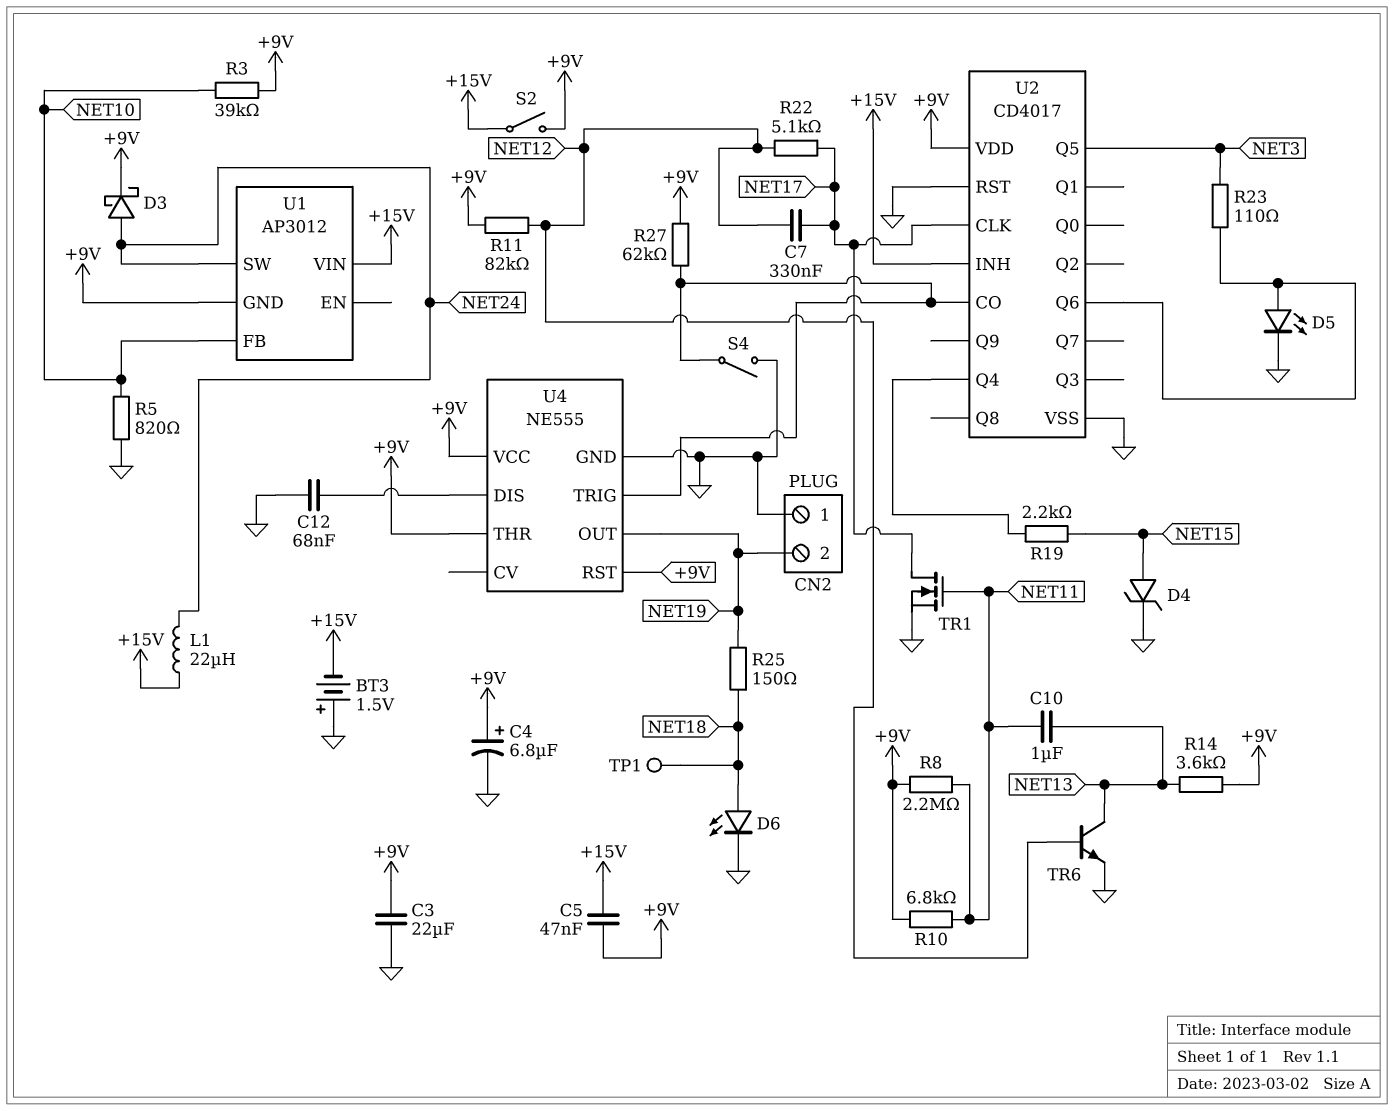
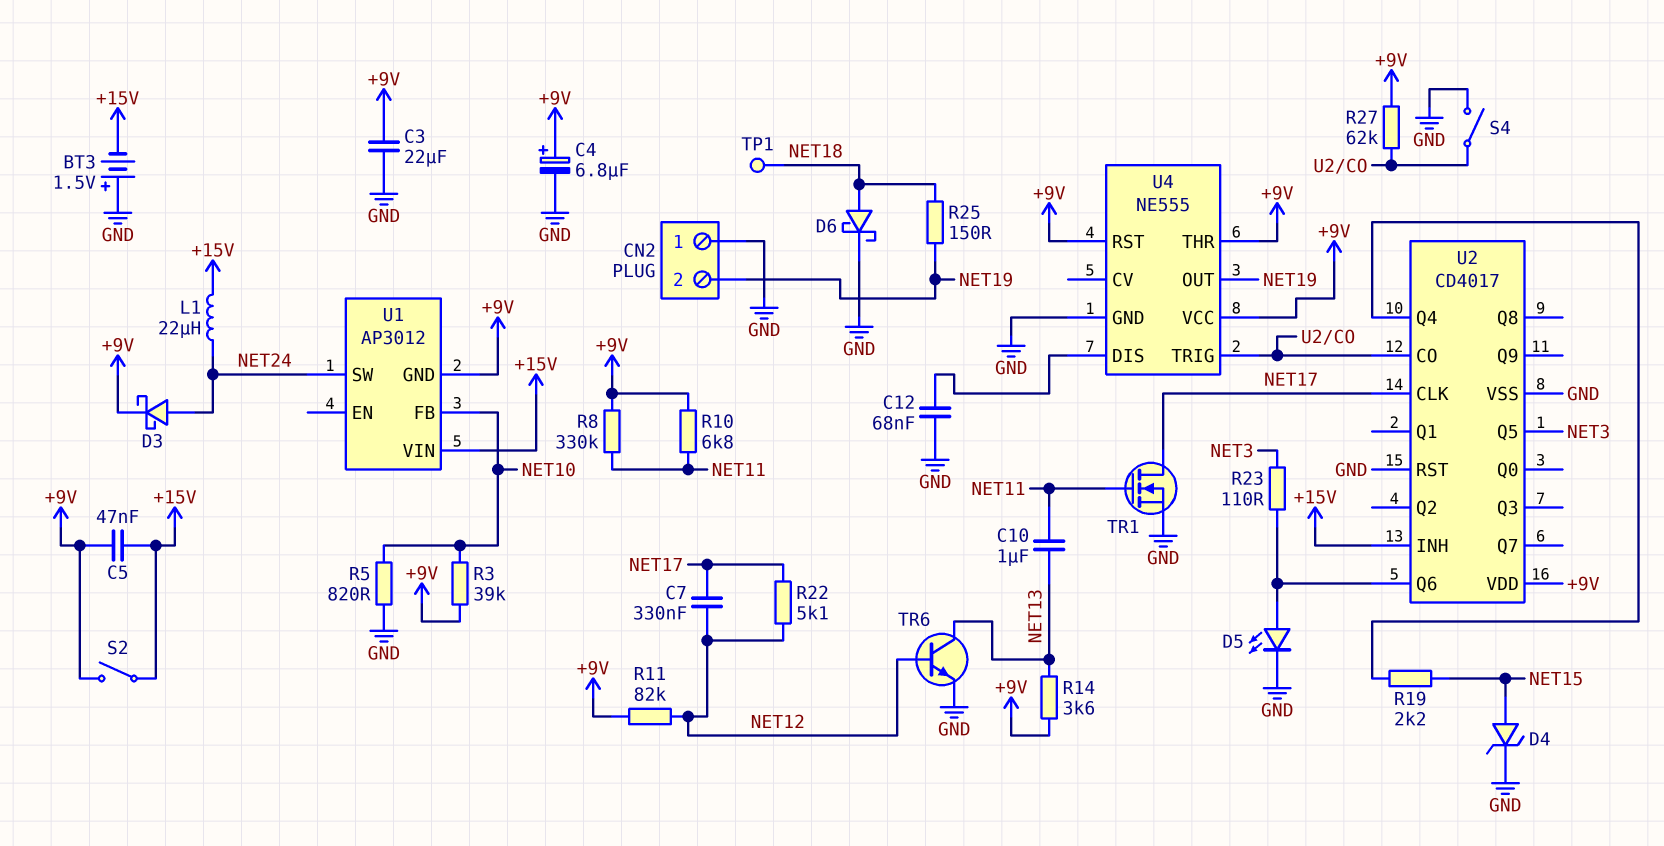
D6: LED (A NET18, K GND) -> schottky (A NET18, K GND)
R8: 2.2M (+9V, NET11) -> 330k (+9V, NET11)

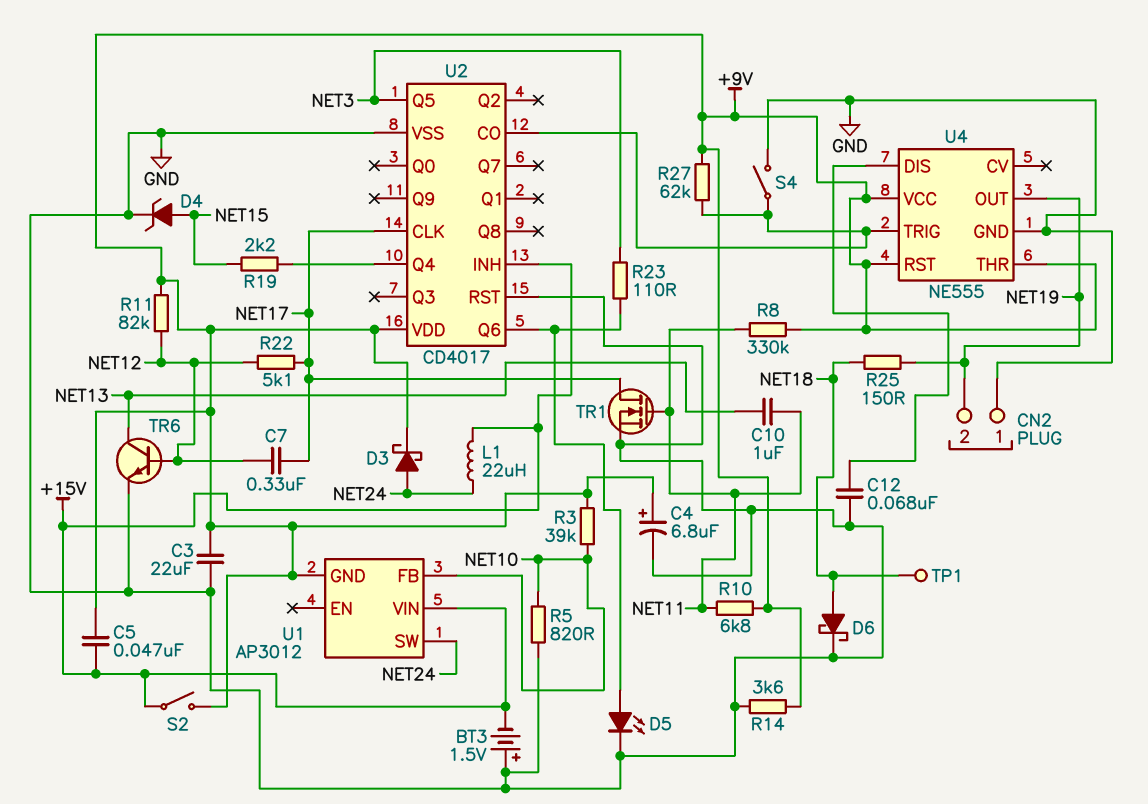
R14: 3.6k (+9V, NET13) -> 3.6k (+9V, GND)

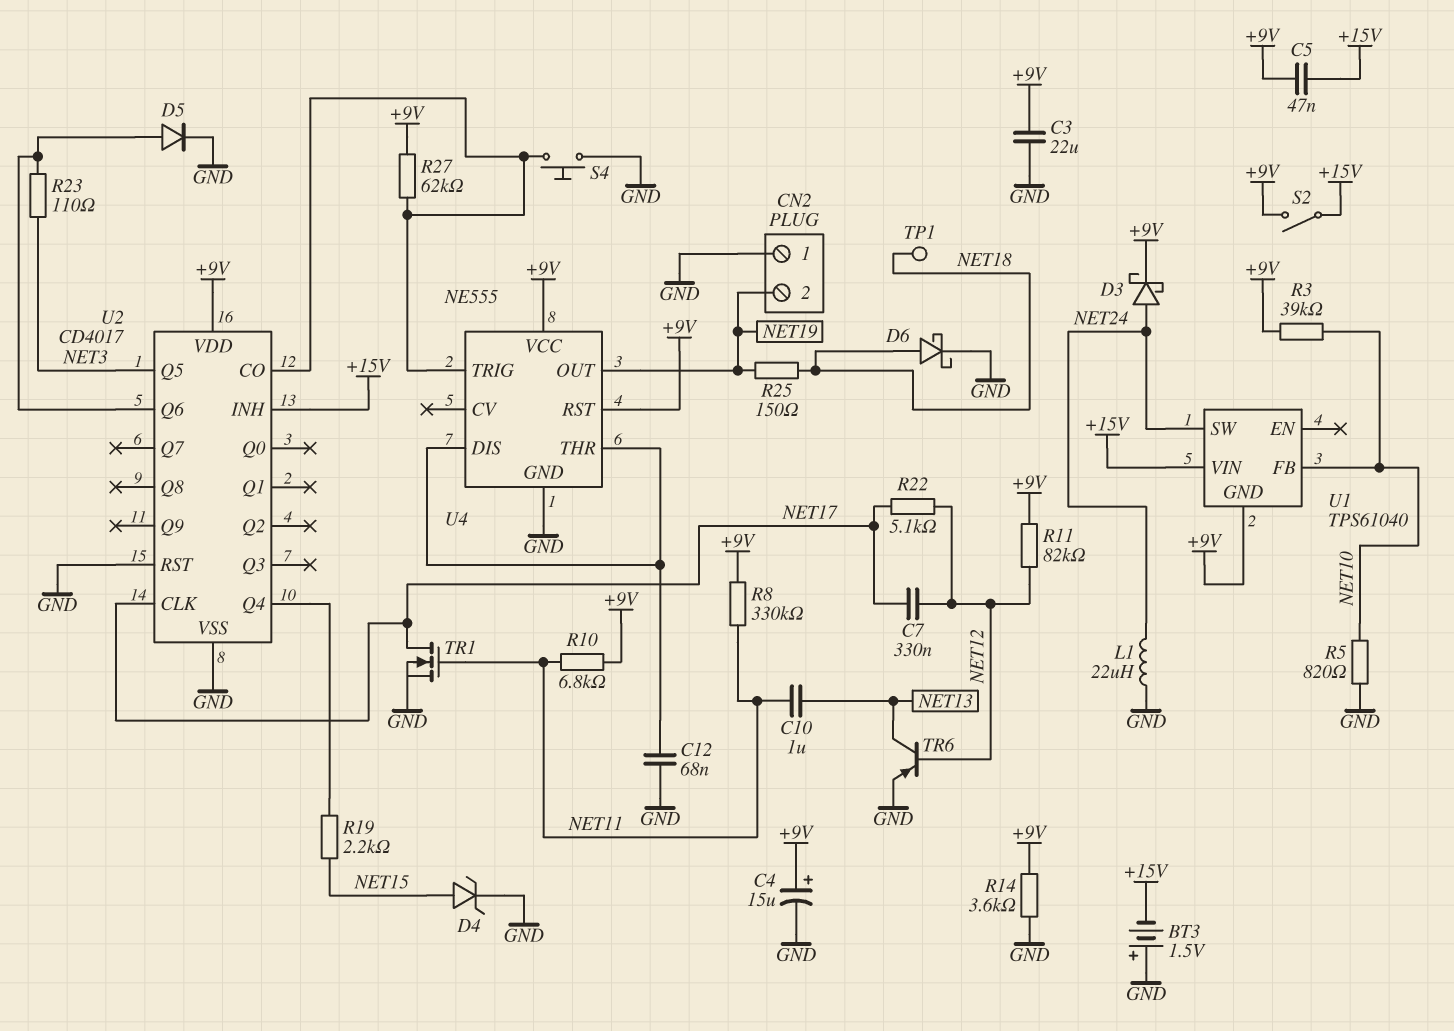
C4: 6.8uF (plus +9V, minus GND) -> 15uF (plus +9V, minus GND)
D5: LED (A U2/Q6, K GND) -> diode (A U2/Q6, K GND)
L1: 22uH (+15V, NET24) -> 22uH (GND, NET24)
S4: switch (GND, U2/CO) -> button (GND, U2/CO)
TR6: NPN (B NET12, C NET13, E GND) -> PNP (B NET12, C NET13, E GND)
U1: AP3012 -> TPS61040
U4 pin THR: +9V -> U4/DIS

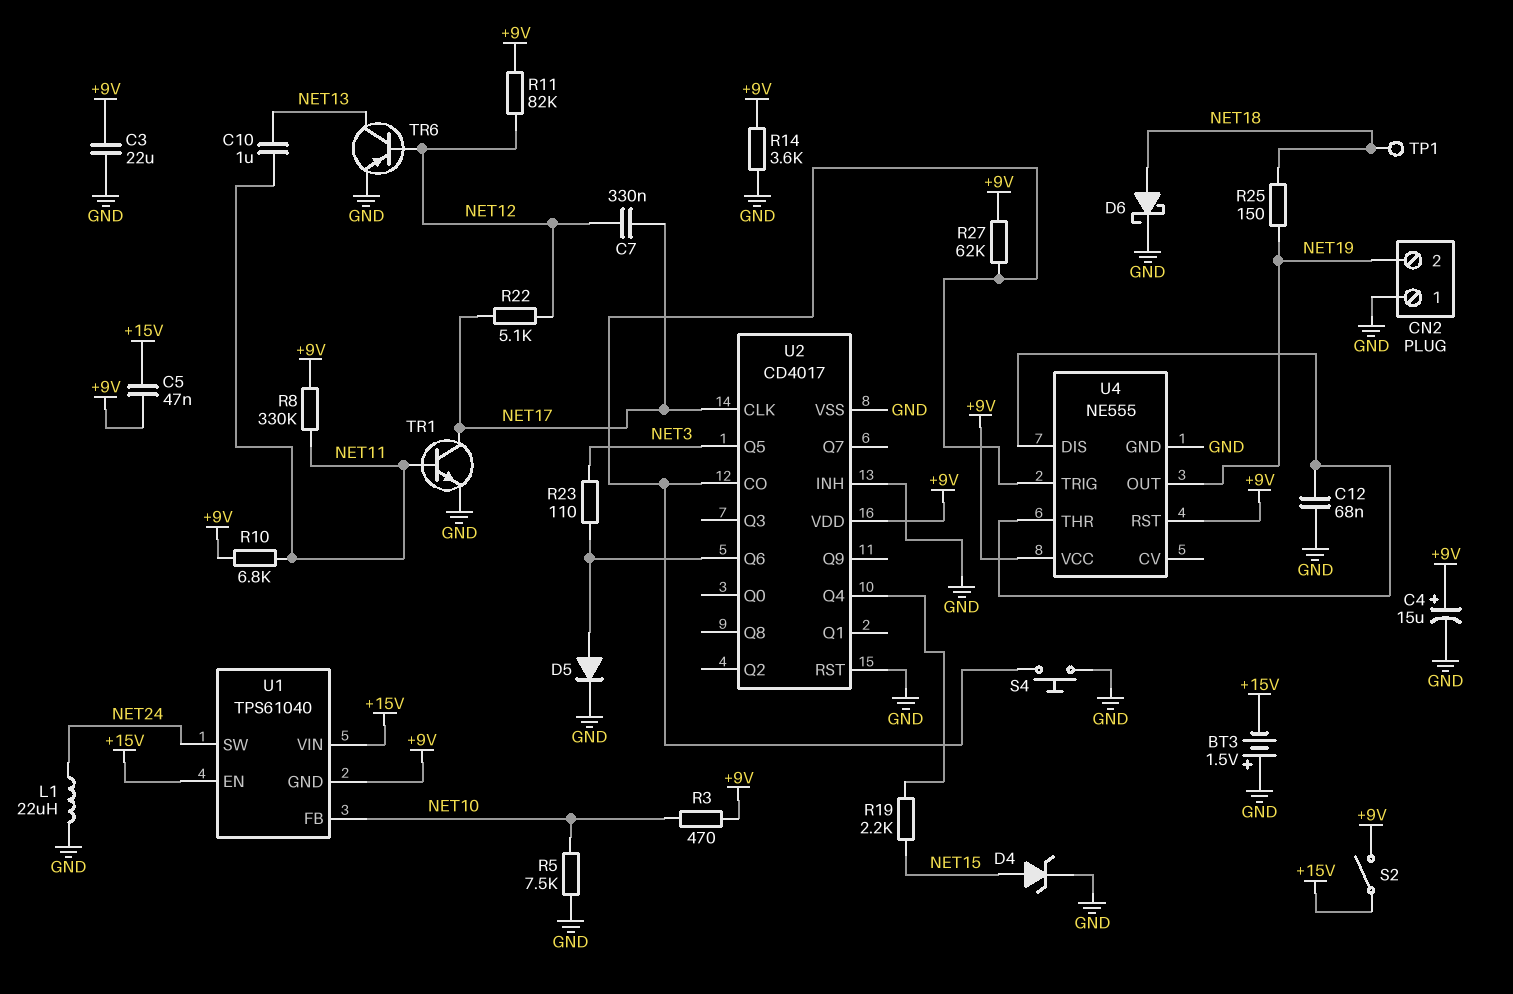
D3: schottky (A NET24, K +9V) -> none
R3: 39k (+9V, NET10) -> 470 (+9V, NET10)
R5: 820 (GND, NET10) -> 7.5k (GND, NET10)
TR1: NMOS (G NET11, D NET17, S GND) -> NPN (B NET11, C NET17, E GND)
U1 pin EN: none -> +15V
U2 pin INH: +15V -> GND

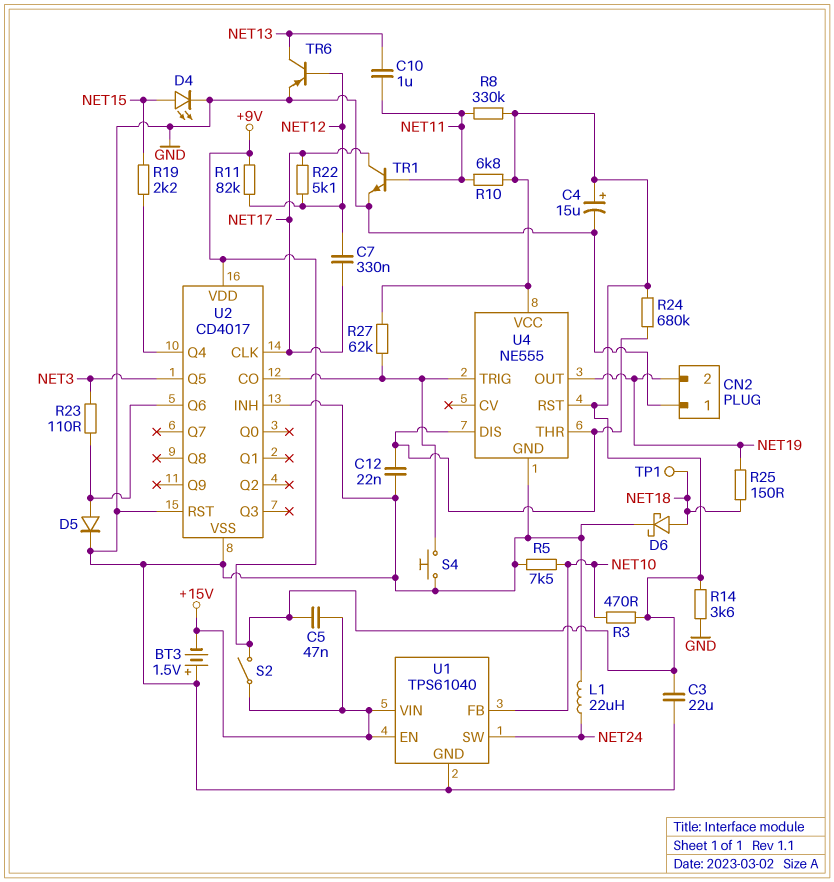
C12: 68nF (GND, U4/DIS) -> 22nF (GND, U4/DIS)
D4: zener (A NET15, K GND) -> LED (A NET15, K GND)
R24: none -> 680k (+9V, U4/DIS)
U1 pin GND: +9V -> GND

